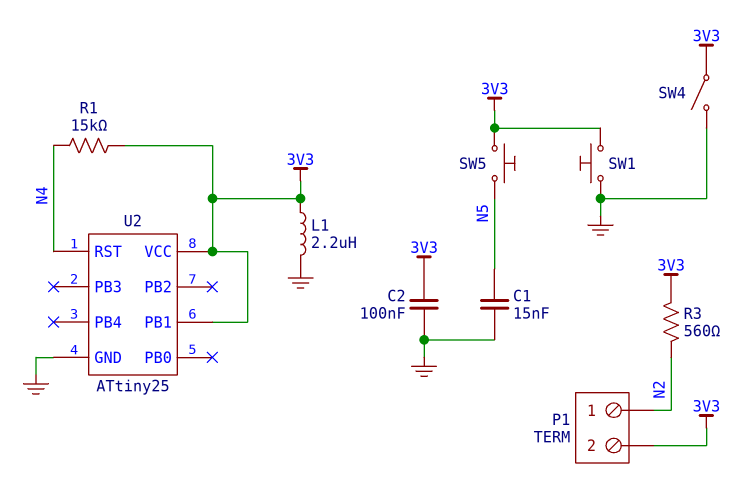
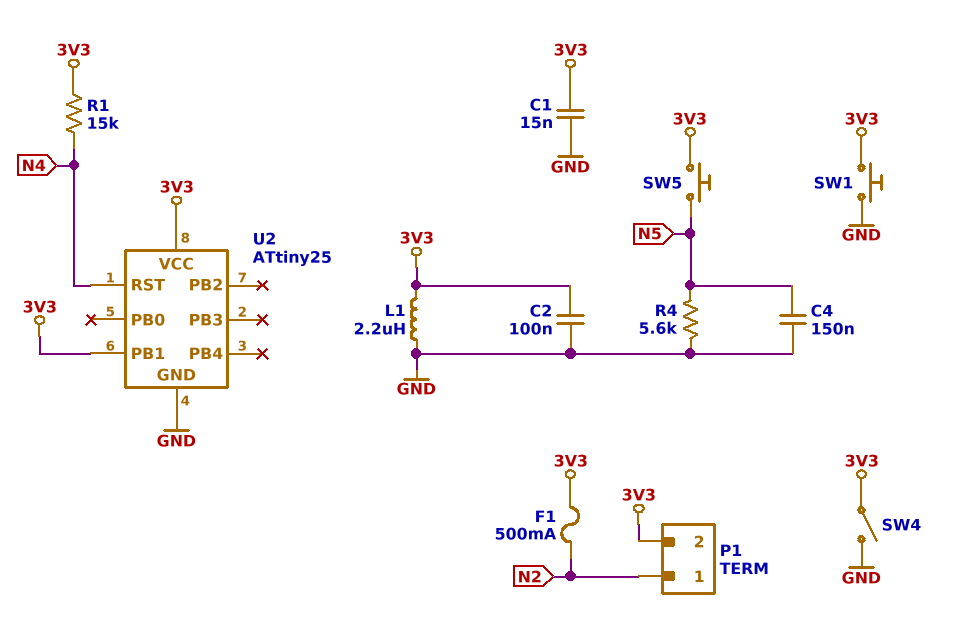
C1: 15nF (GND, N5) -> 15nF (3V3, GND)
C4: none -> 150nF (GND, N5)
F1: none -> 500mA (3V3, N2)
R3: 560 (3V3, N2) -> none
R4: none -> 5.6k (GND, N5)

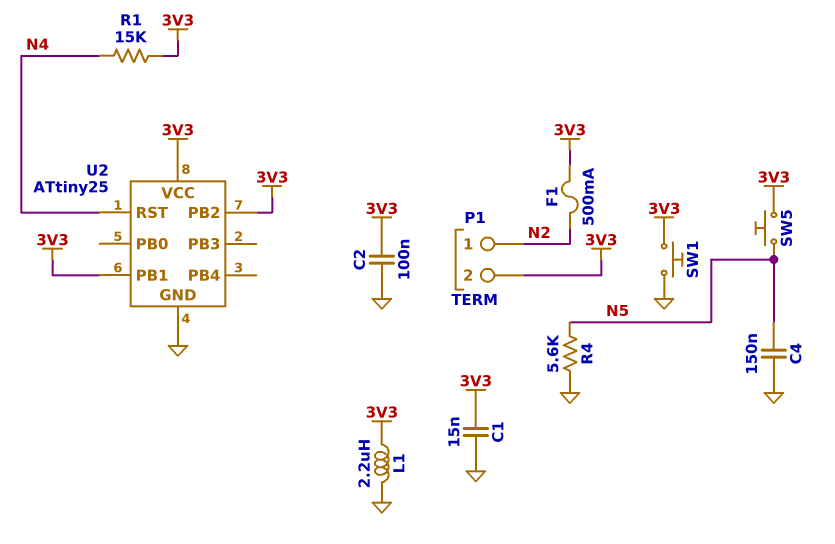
SW4: switch (3V3, GND) -> none
U2 pin PB2: none -> 3V3

